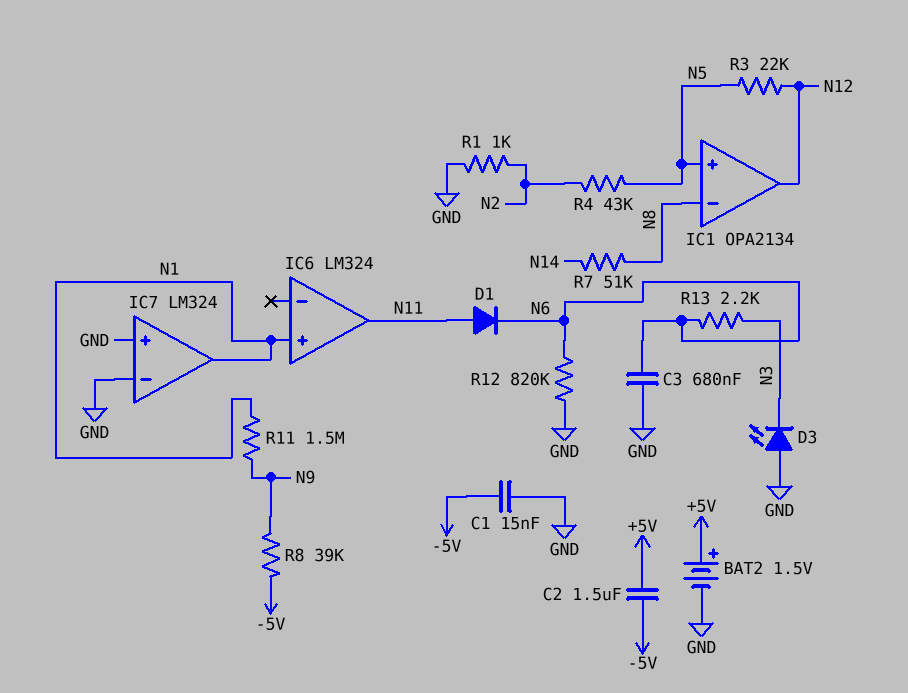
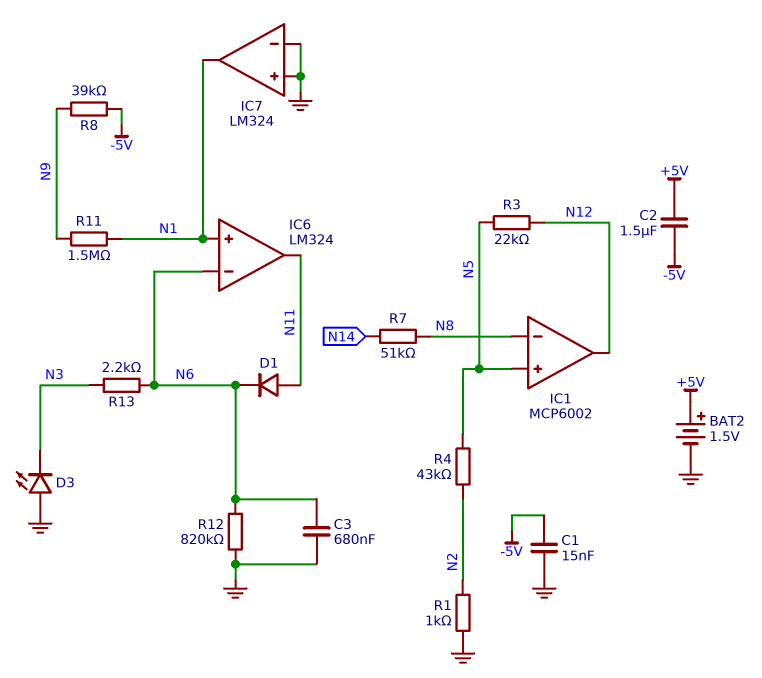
IC1: OPA2134 -> MCP6002
IC6 pin in-: none -> N6

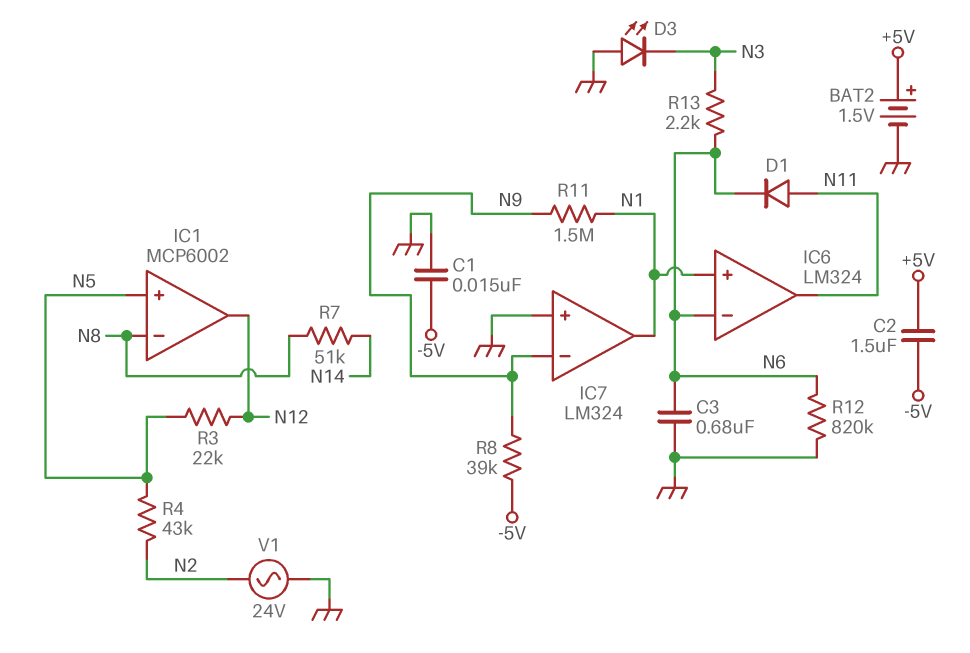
IC7 pin in-: GND -> N9
R1: 1k (GND, N2) -> none
V1: none -> AC 24V (GND, N2)

